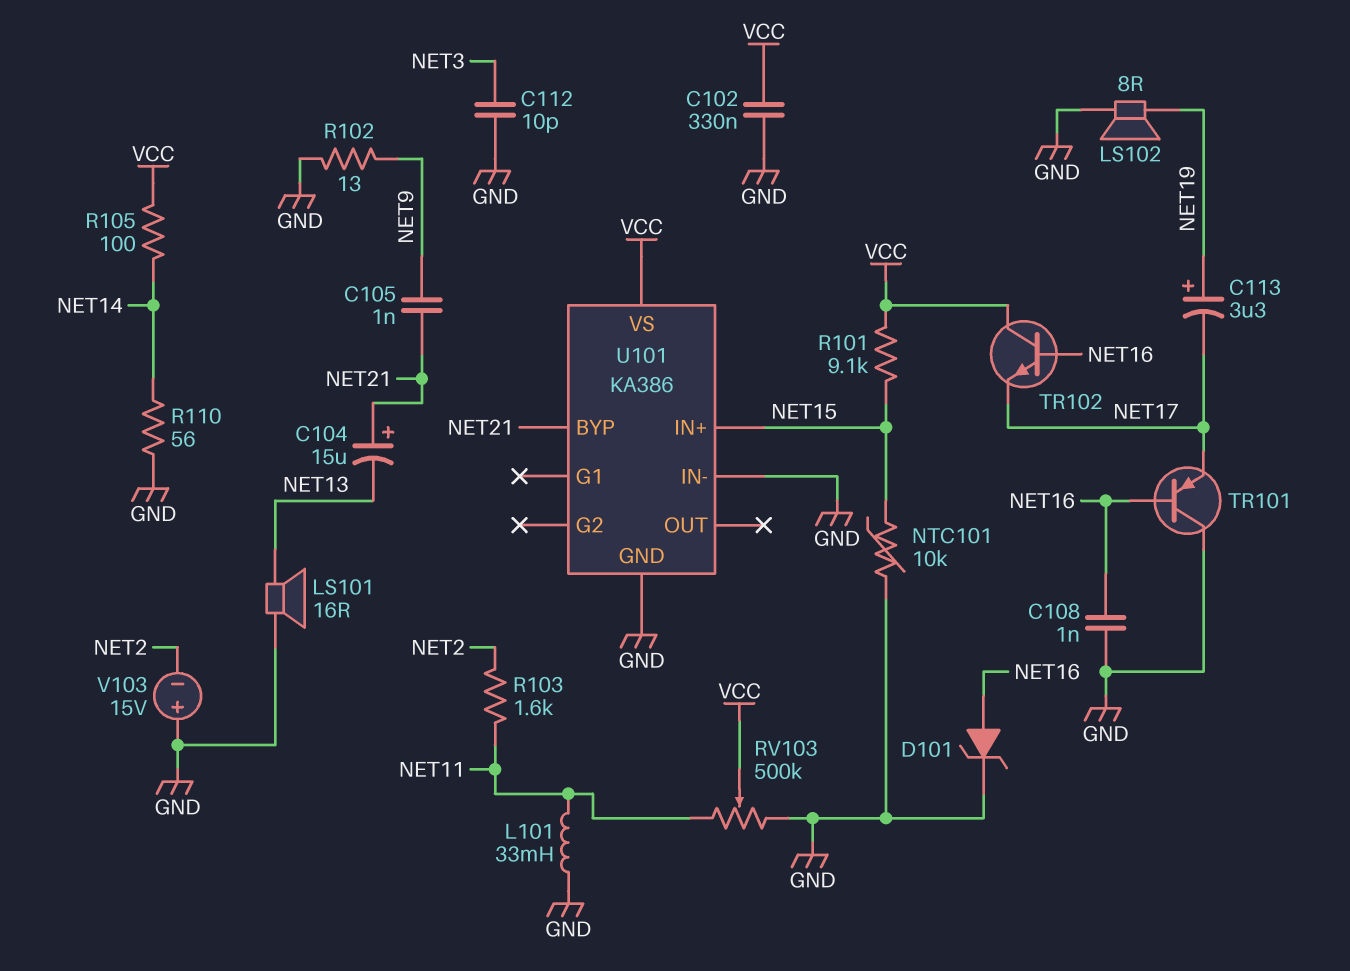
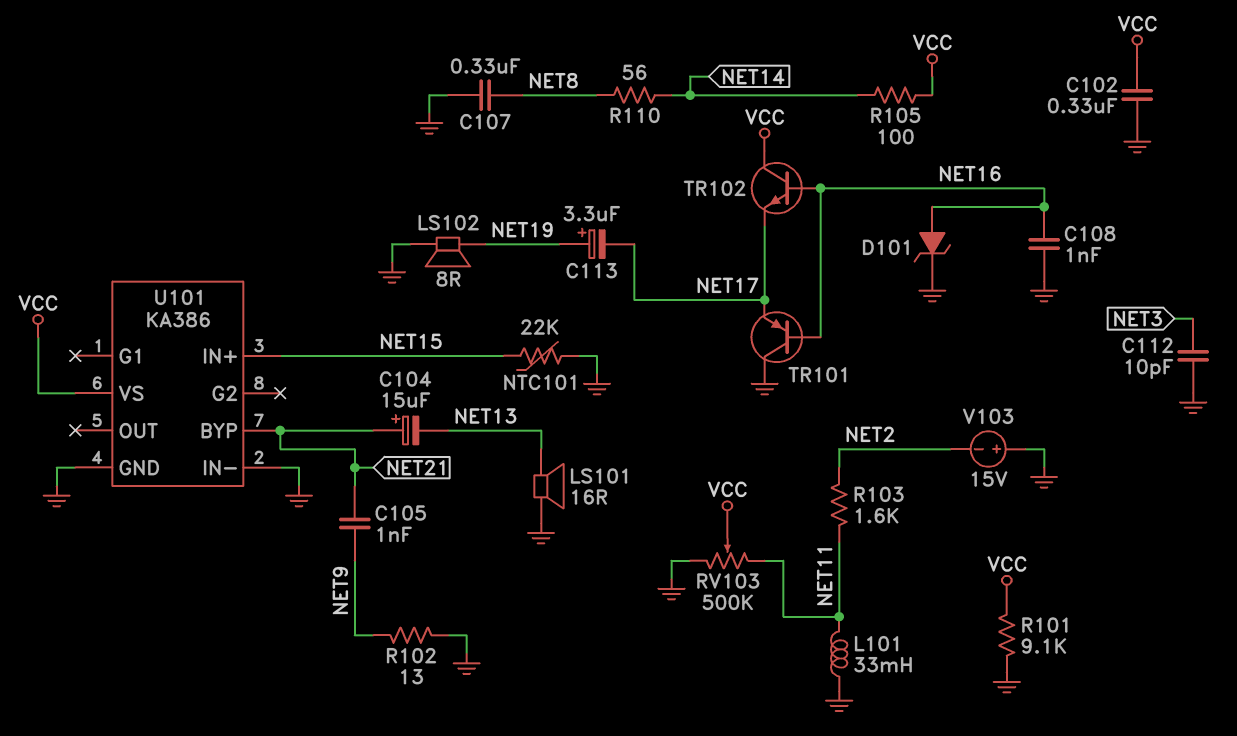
C107: none -> 330nF (GND, NET8)
NTC101: 10k (GND, NET15) -> 22k (GND, NET15)
R101: 9.1k (NET15, VCC) -> 9.1k (GND, VCC)
R110: 56 (GND, NET14) -> 56 (NET8, NET14)

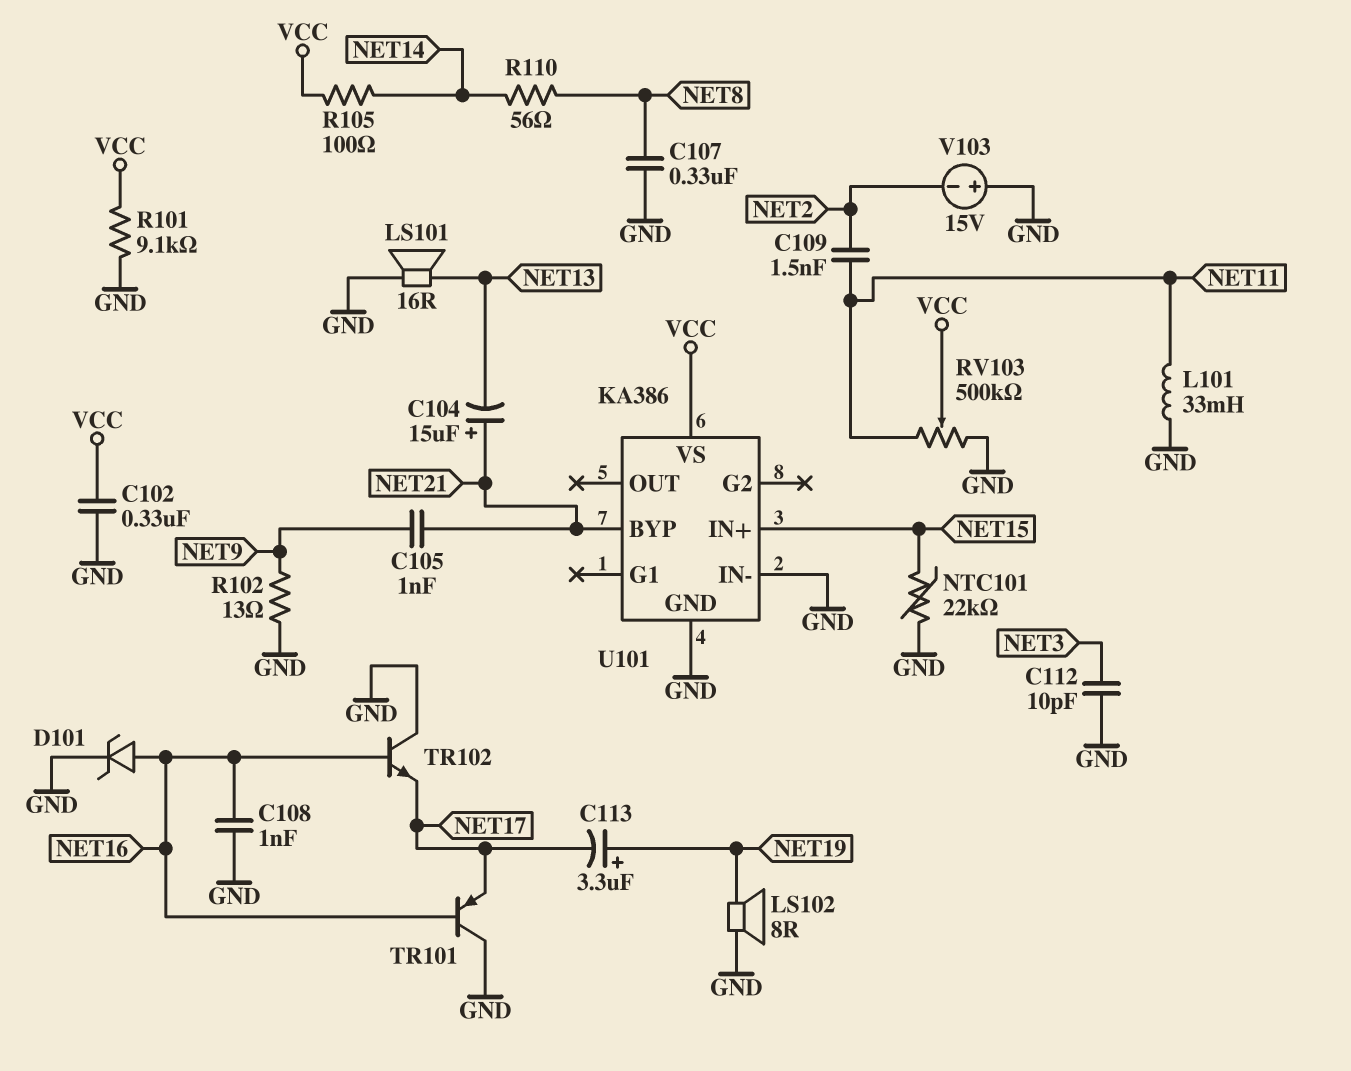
C109: none -> 1.5nF (NET2, NET11)
R103: 1.6k (NET2, NET11) -> none
TR102: NPN (B NET16, C VCC, E NET17) -> NPN (B NET16, C GND, E NET17)

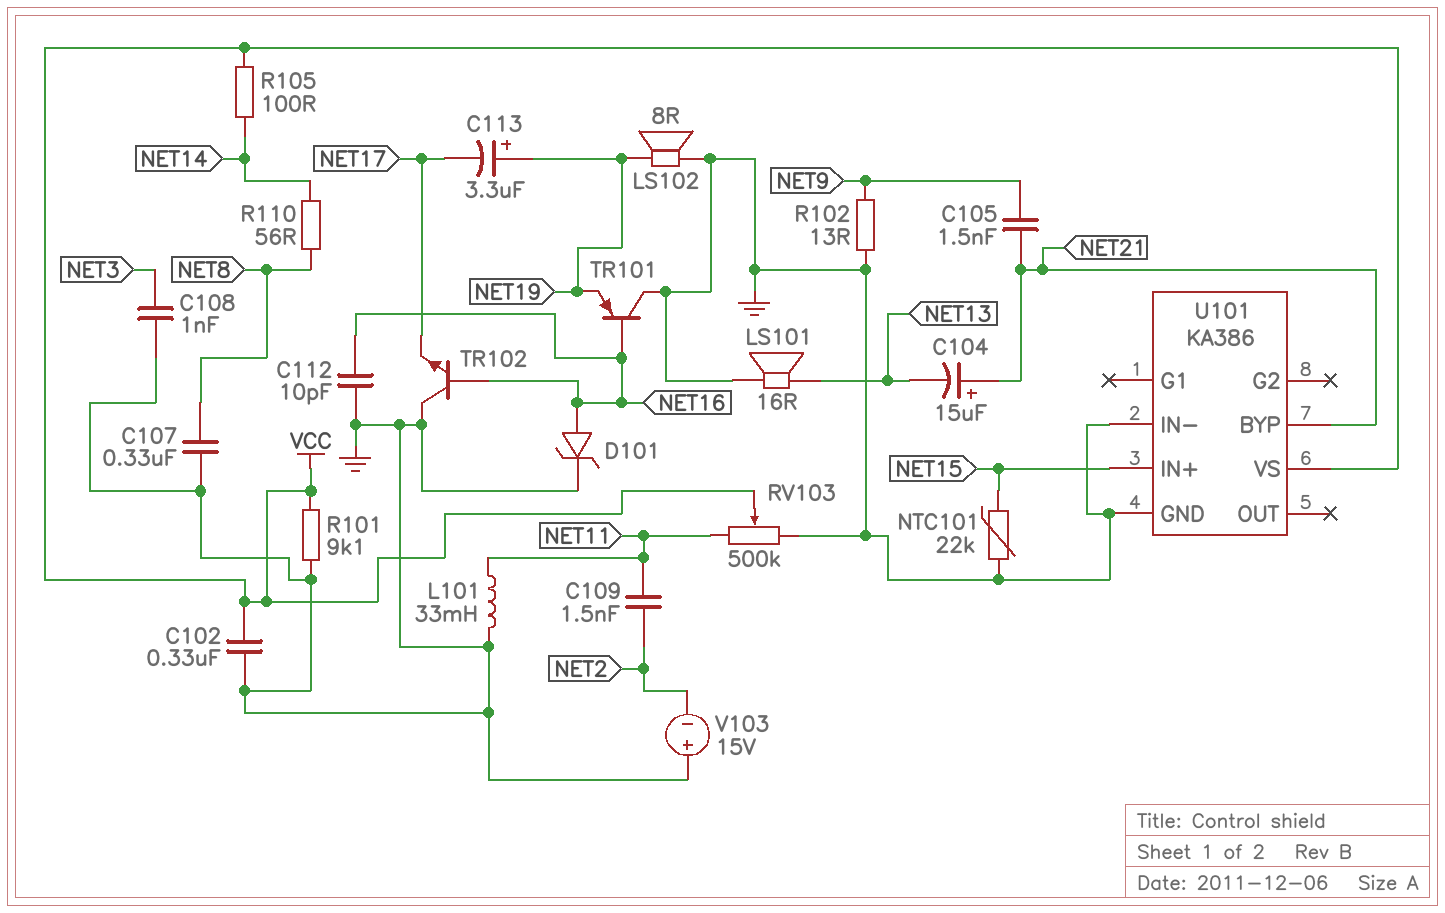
C105: 1nF (NET9, NET21) -> 1.5nF (NET9, NET21)
C108: 1nF (GND, NET16) -> 1nF (GND, NET3)
C112: 10pF (GND, NET3) -> 10pF (GND, NET16)
TR101: PNP (B NET16, C GND, E NET17) -> PNP (B NET16, C GND, E NET19)

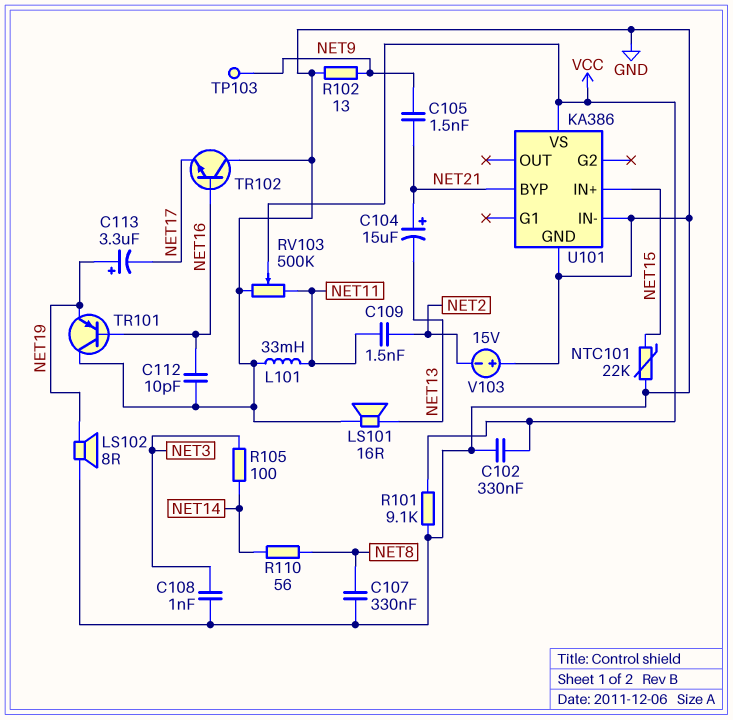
D101: zener (A NET16, K GND) -> none
R105: 100 (NET14, VCC) -> 100 (NET3, NET14)
TP103: none -> test point (NET9)

